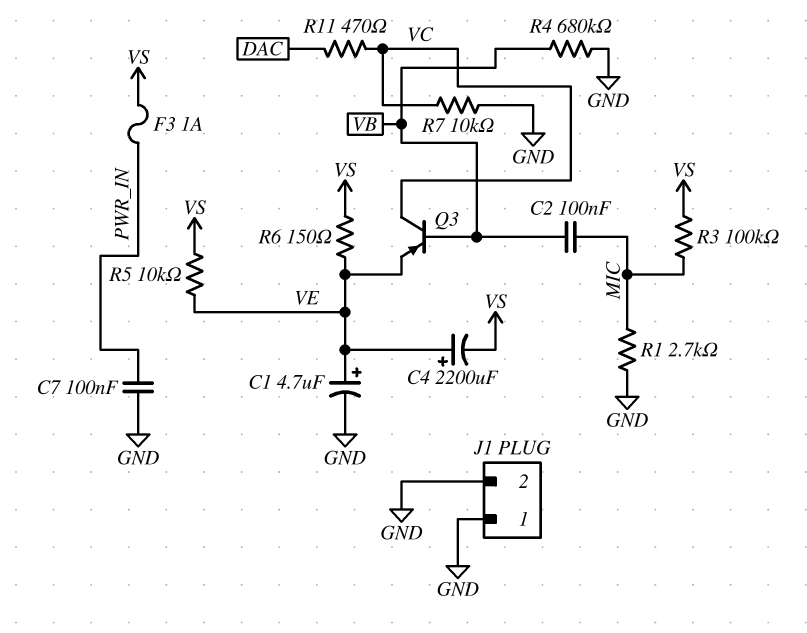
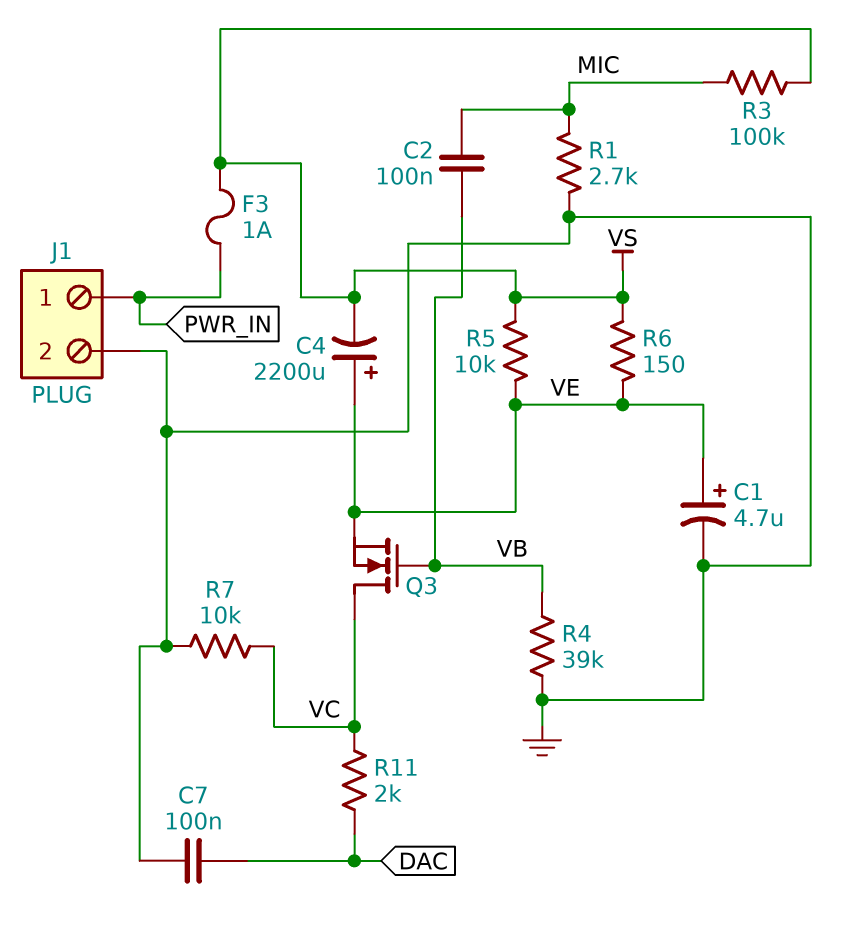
C7: 100nF (GND, PWR_IN) -> 100nF (DAC, GND)
J1 pin 1: GND -> PWR_IN
Q3: PNP (B VB, C VC, E VE) -> NMOS (G VB, D VC, S VE)
R4: 680k (GND, VB) -> 39k (GND, VB)
R11: 470 (DAC, VC) -> 2k (DAC, VC)

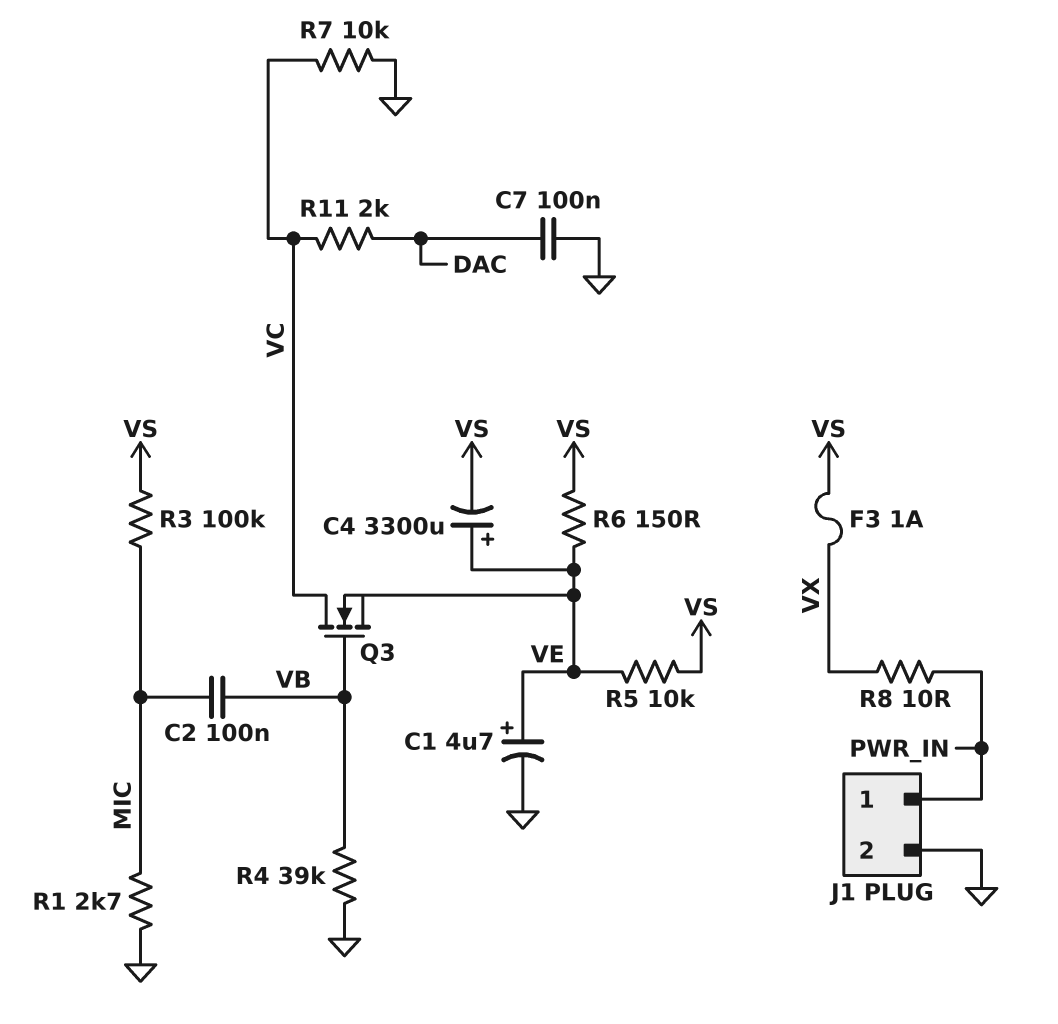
C4: 2200uF (plus VE, minus VS) -> 3300uF (plus VE, minus VS)
F3: 1A (PWR_IN, VS) -> 1A (VS, VX)
R8: none -> 10 (PWR_IN, VX)

